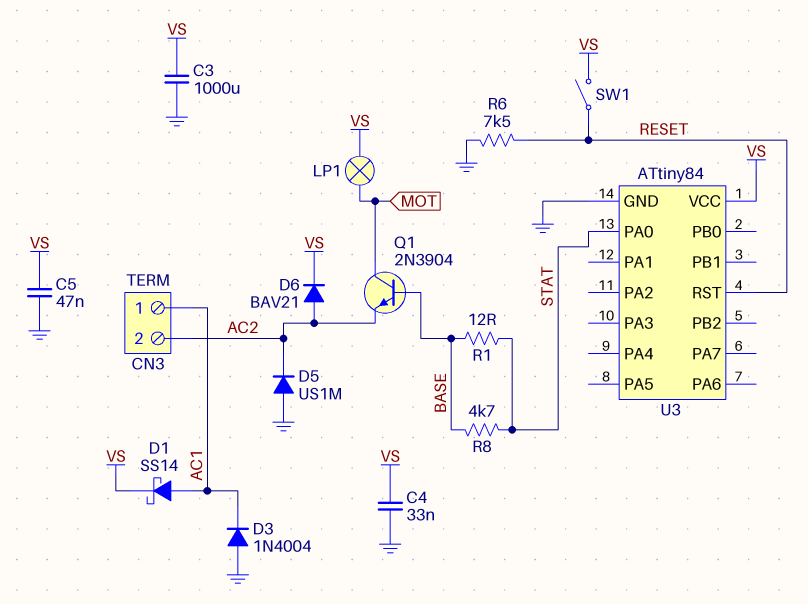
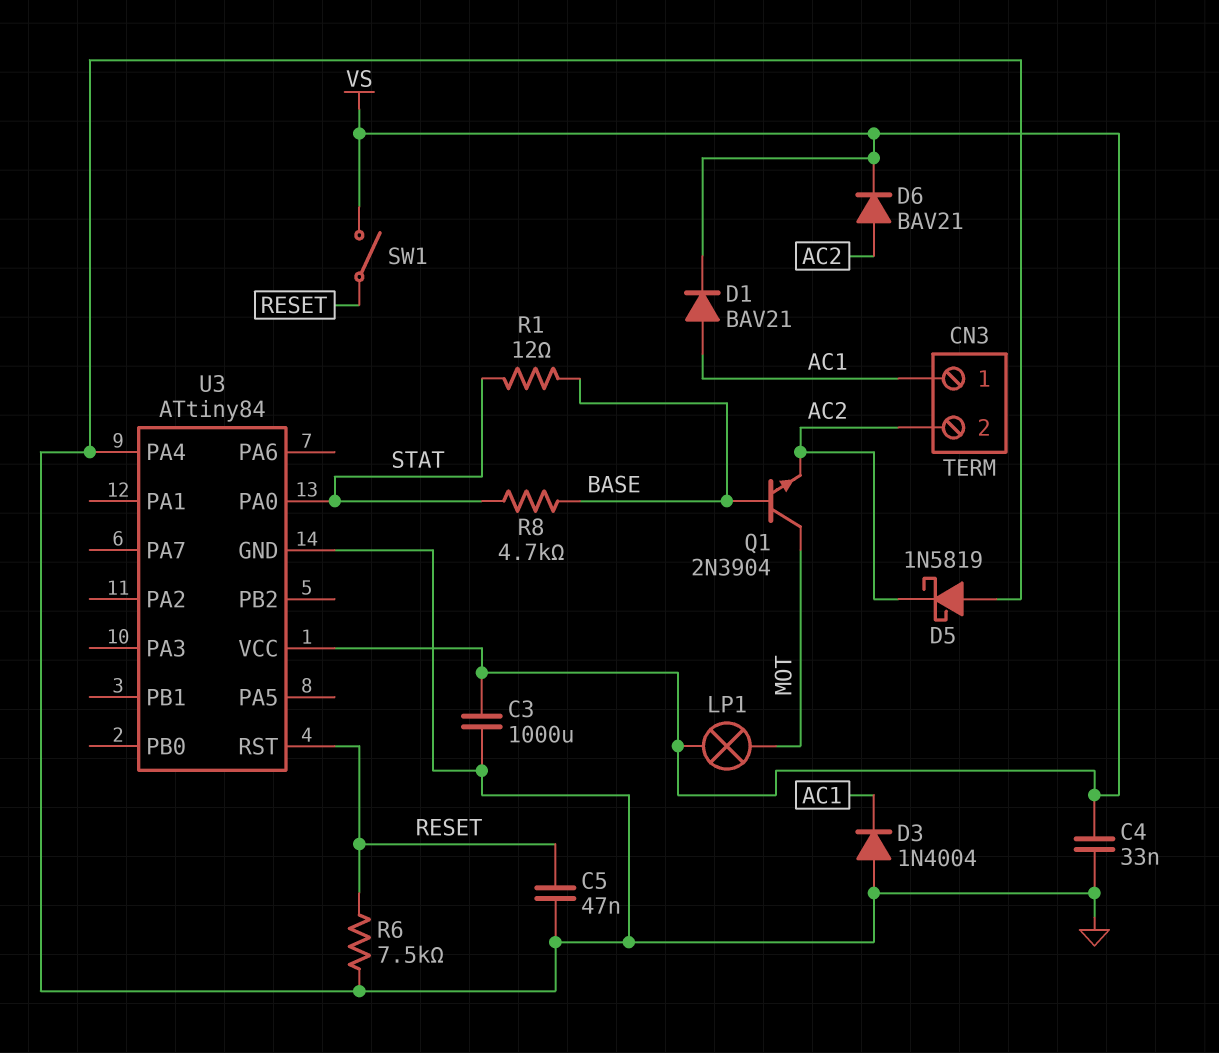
C5: 47nF (GND, VS) -> 47nF (GND, RESET)
D1: schottky SS14 (A AC1, K VS) -> diode BAV21 (A AC1, K VS)
D5: diode US1M (A GND, K AC2) -> schottky 1N5819 (A GND, K AC2)
U3 pin PA4: none -> GND

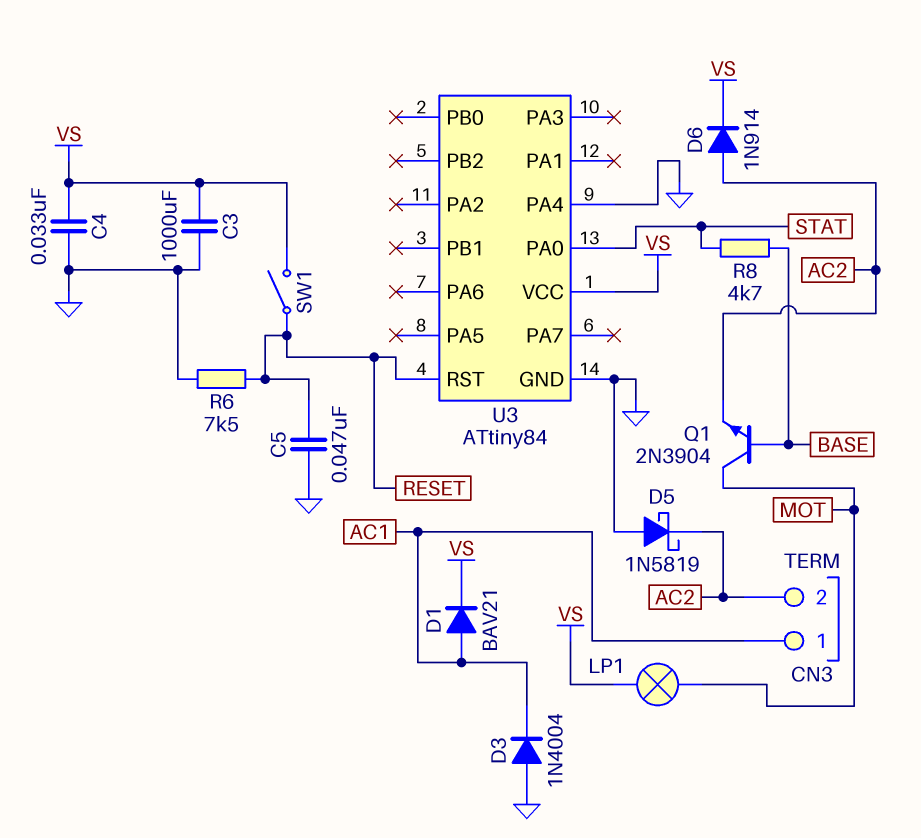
D6: diode BAV21 (A AC2, K VS) -> diode 1N914 (A AC2, K VS)
R1: 12 (BASE, STAT) -> none

